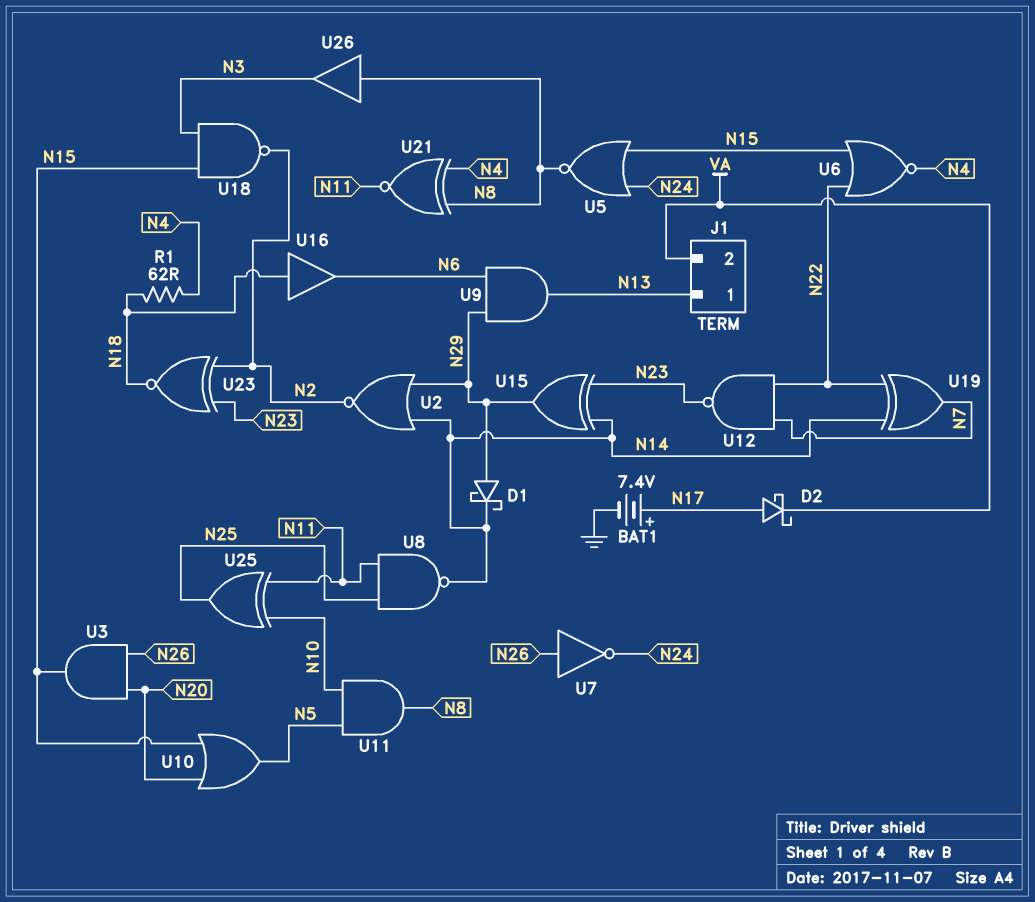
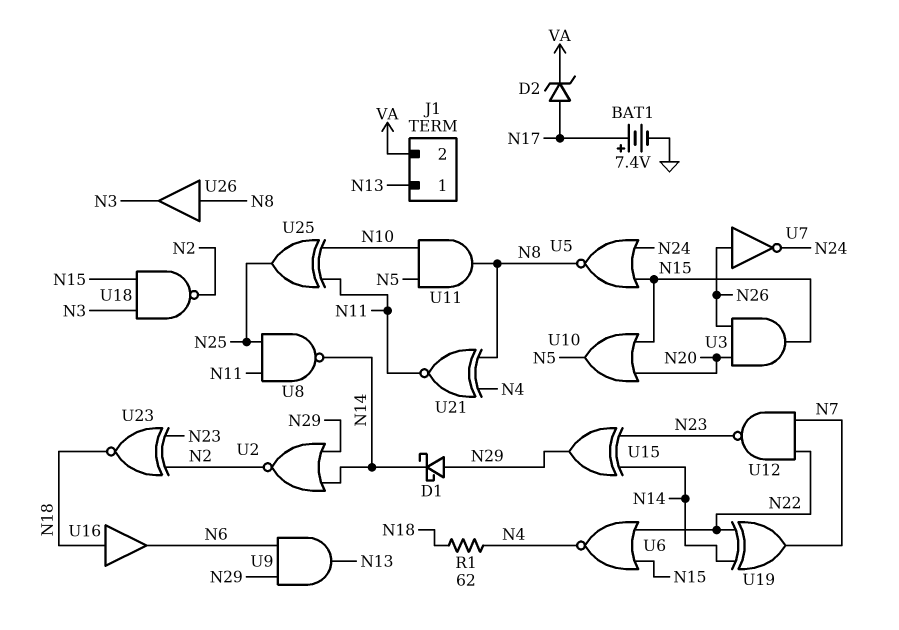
D2: schottky (A N17, K VA) -> zener (A N17, K VA)

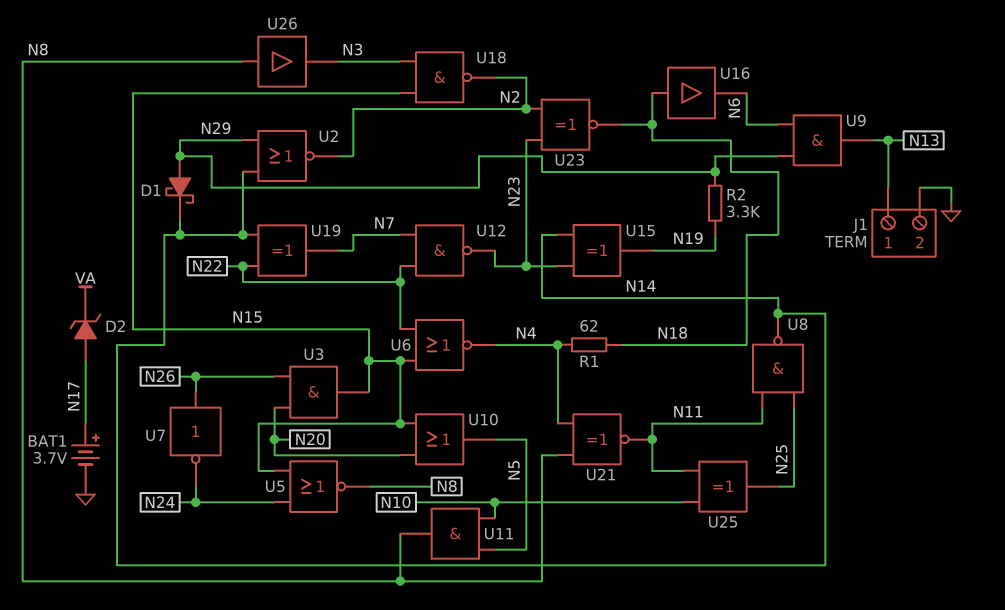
BAT1: 7.4V (plus N17, minus GND) -> 3.7V (plus N17, minus GND)
J1 pin 2: VA -> GND
R2: none -> 3.3k (N19, N29)
U15: XOR (in N14, in N23, out N29) -> XOR (in N14, in N23, out N19)

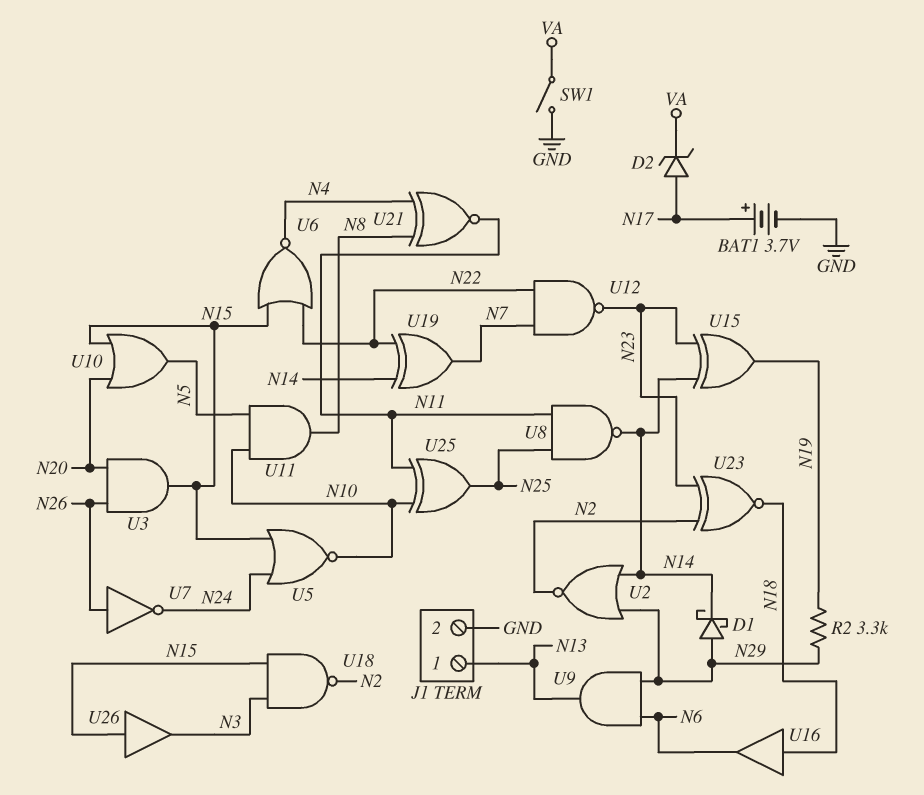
R1: 62 (N4, N18) -> none
SW1: none -> switch (GND, VA)
U5: NOR (in N15, in N24, out N8) -> NOR (in N15, in N24, out N10)
U26: buffer (in N8, out N3) -> buffer (in N15, out N3)

